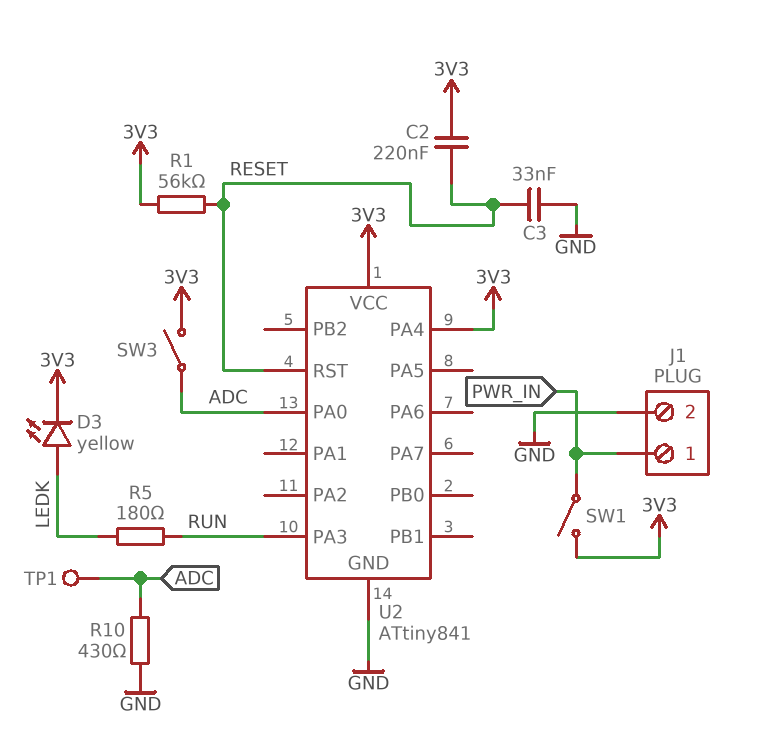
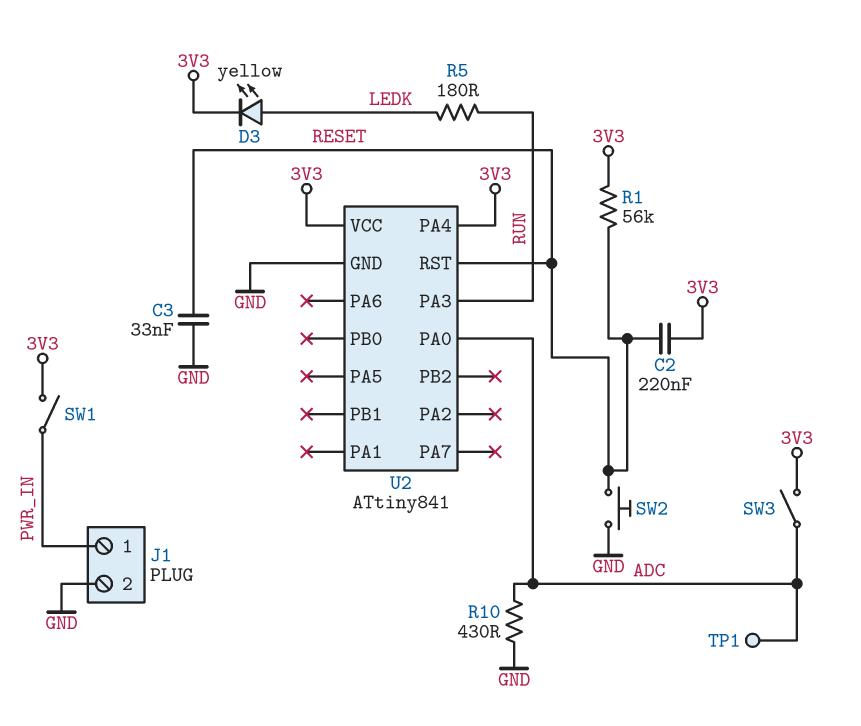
SW2: none -> button (GND, RESET)

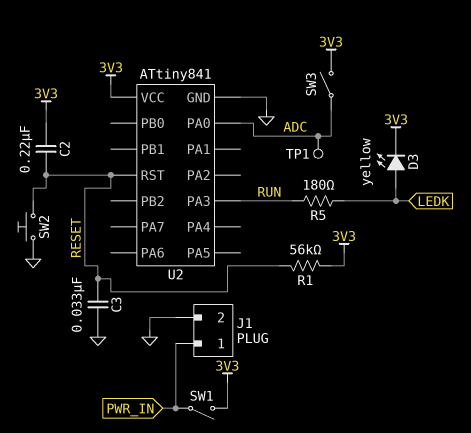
R10: 430 (ADC, GND) -> none
U2 pin PA4: 3V3 -> none

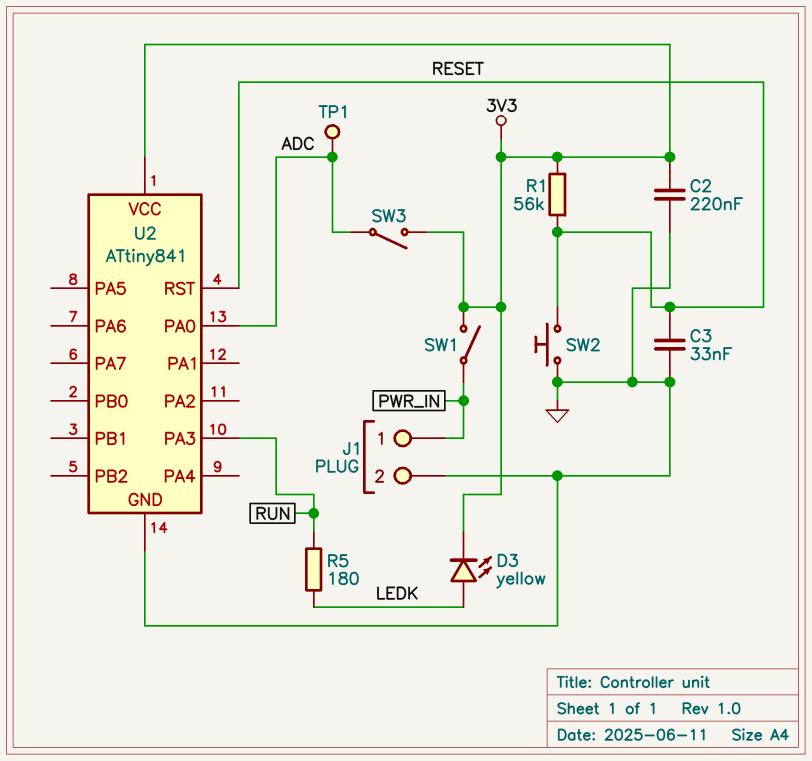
C2: 220nF (3V3, RESET) -> 220nF (3V3, GND)

